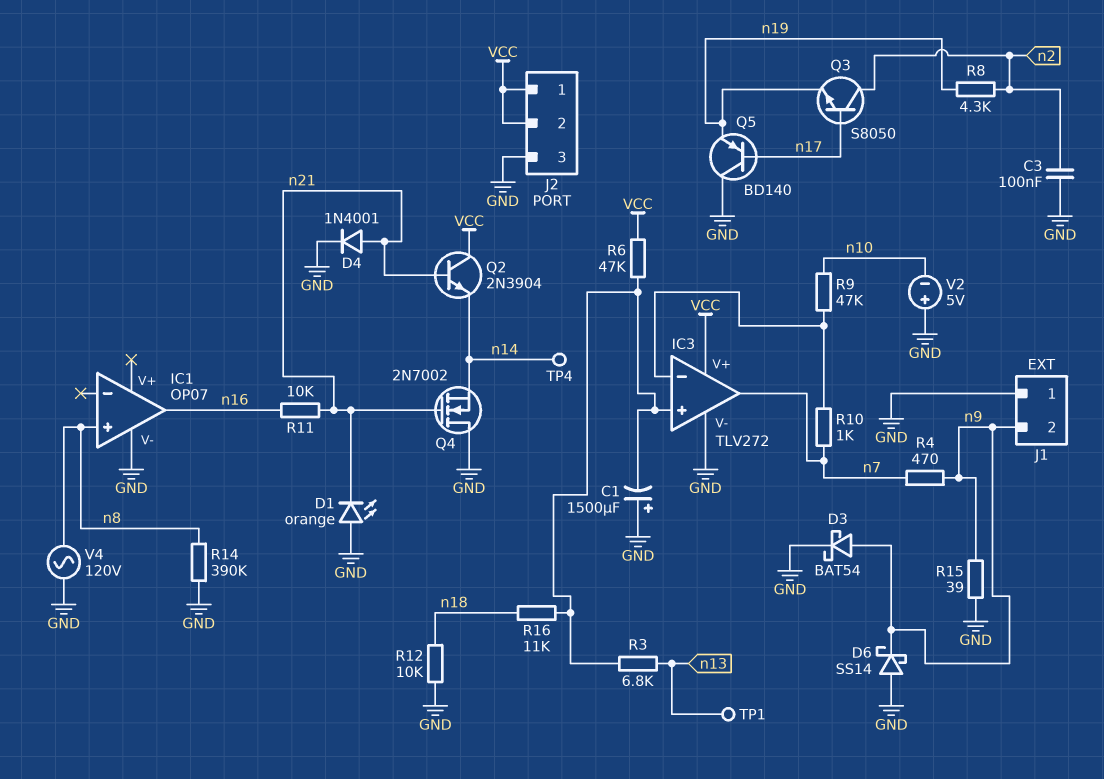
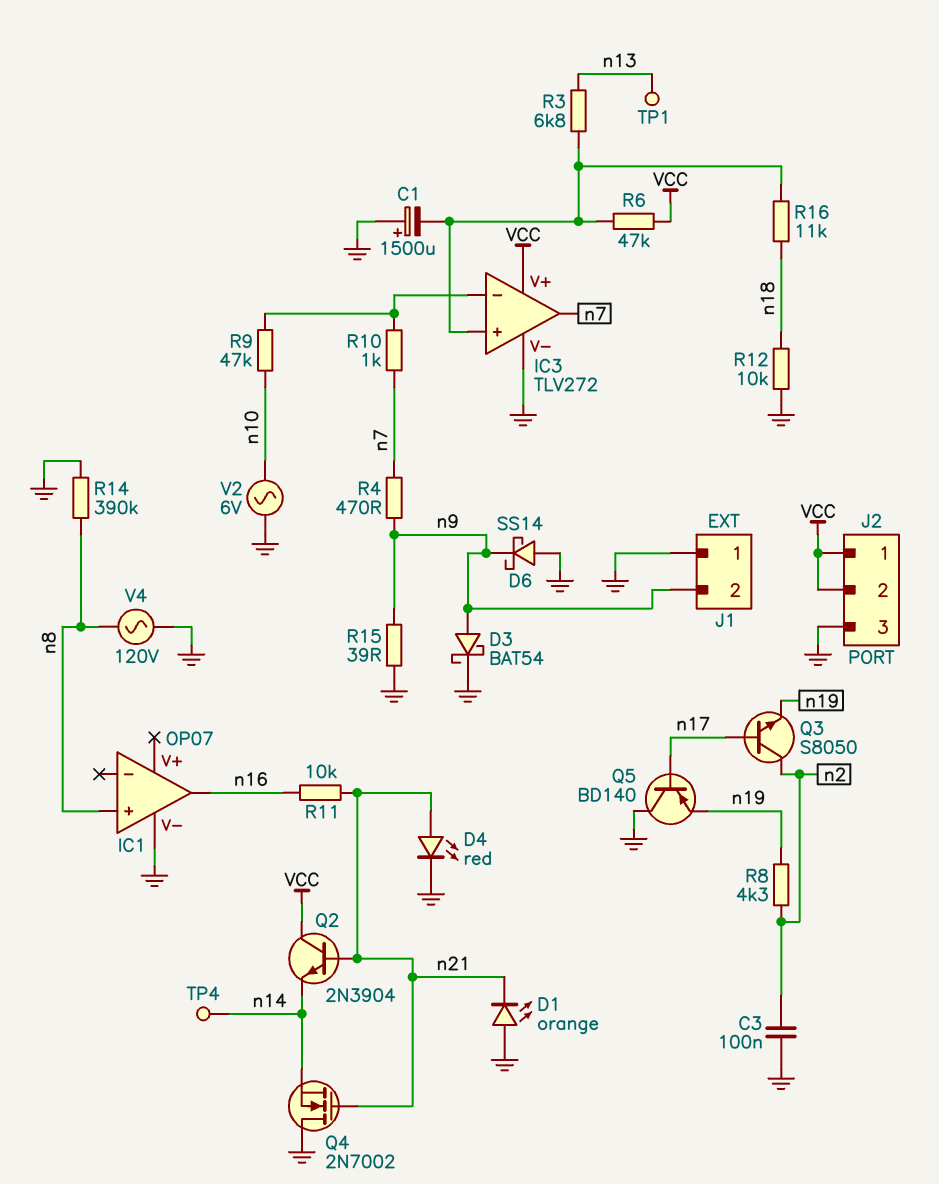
D4: diode 1N4001 (A n21, K GND) -> LED red (A n21, K GND)
V2: 5V (plus GND, minus n10) -> AC 6V (GND, n10)

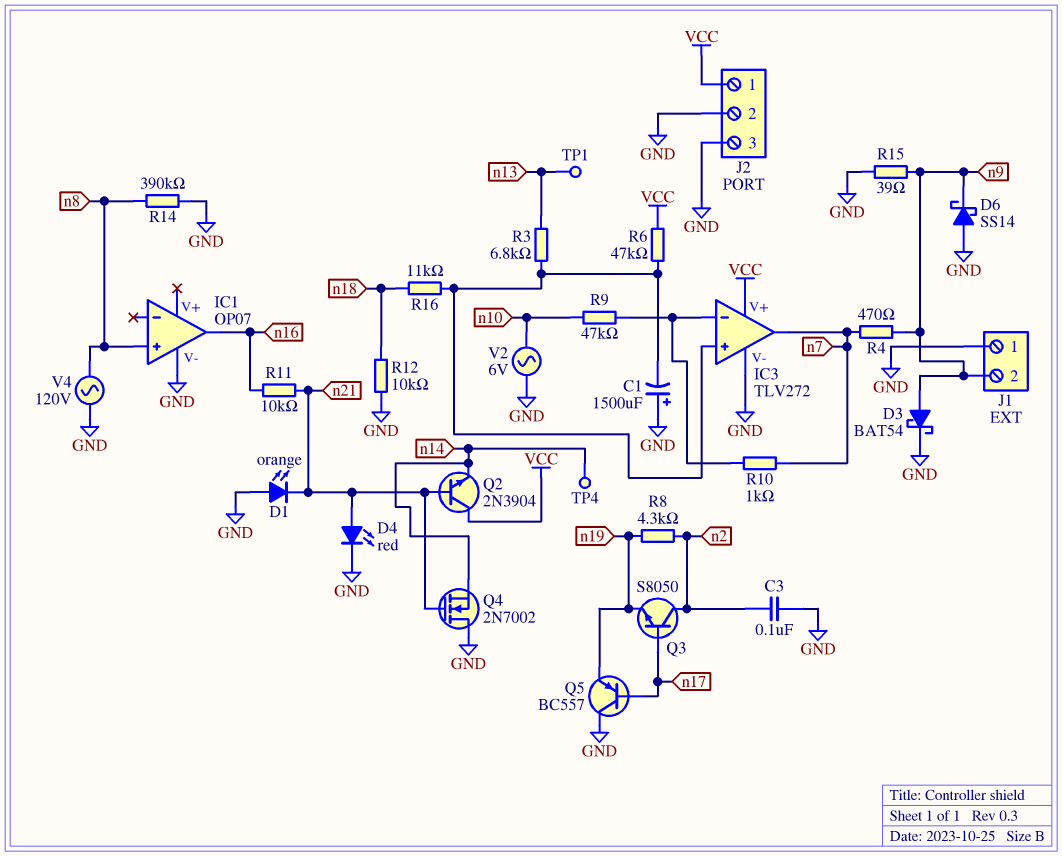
J2 pin 2: VCC -> GND
Q5: PNP BD140 (B n17, C GND, E n19) -> PNP BC557 (B n17, C GND, E n19)

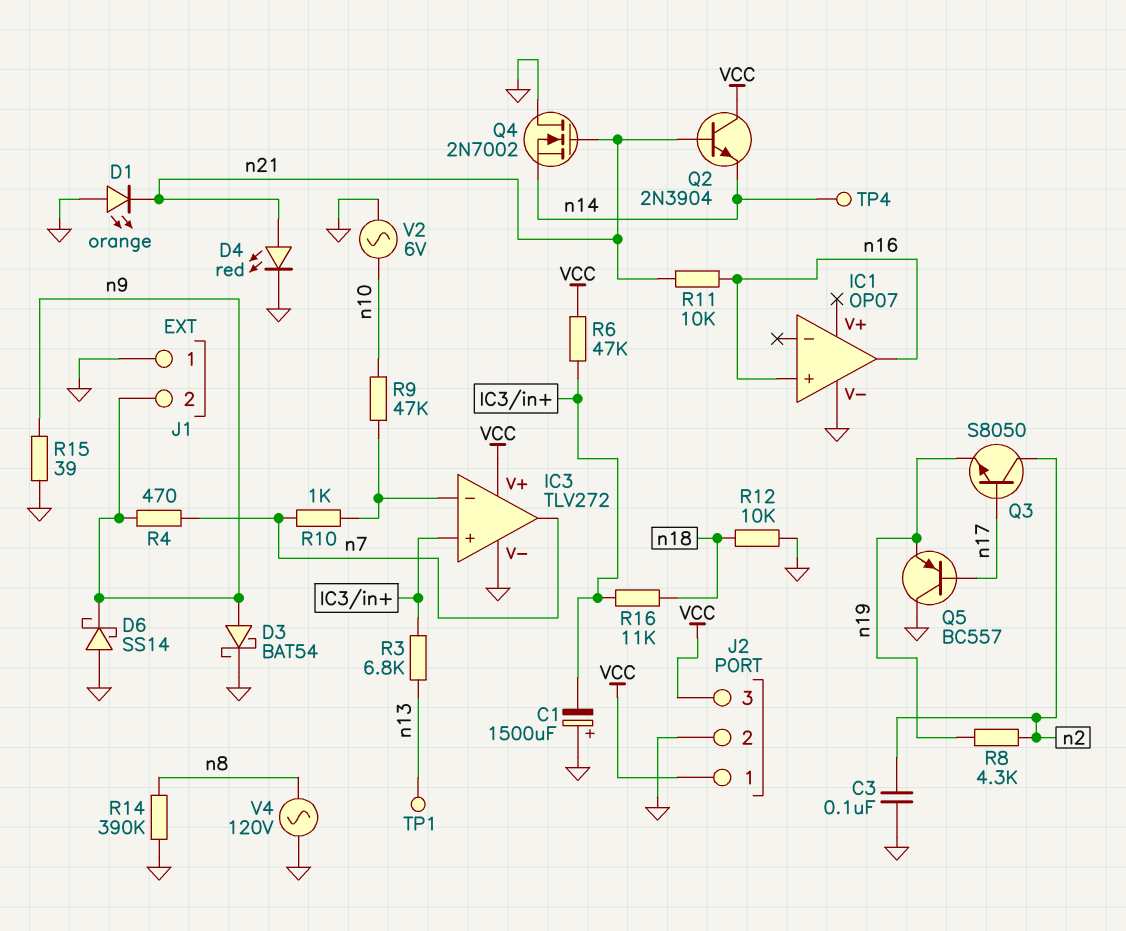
IC1 pin in+: n8 -> n16
J2 pin 3: GND -> VCC

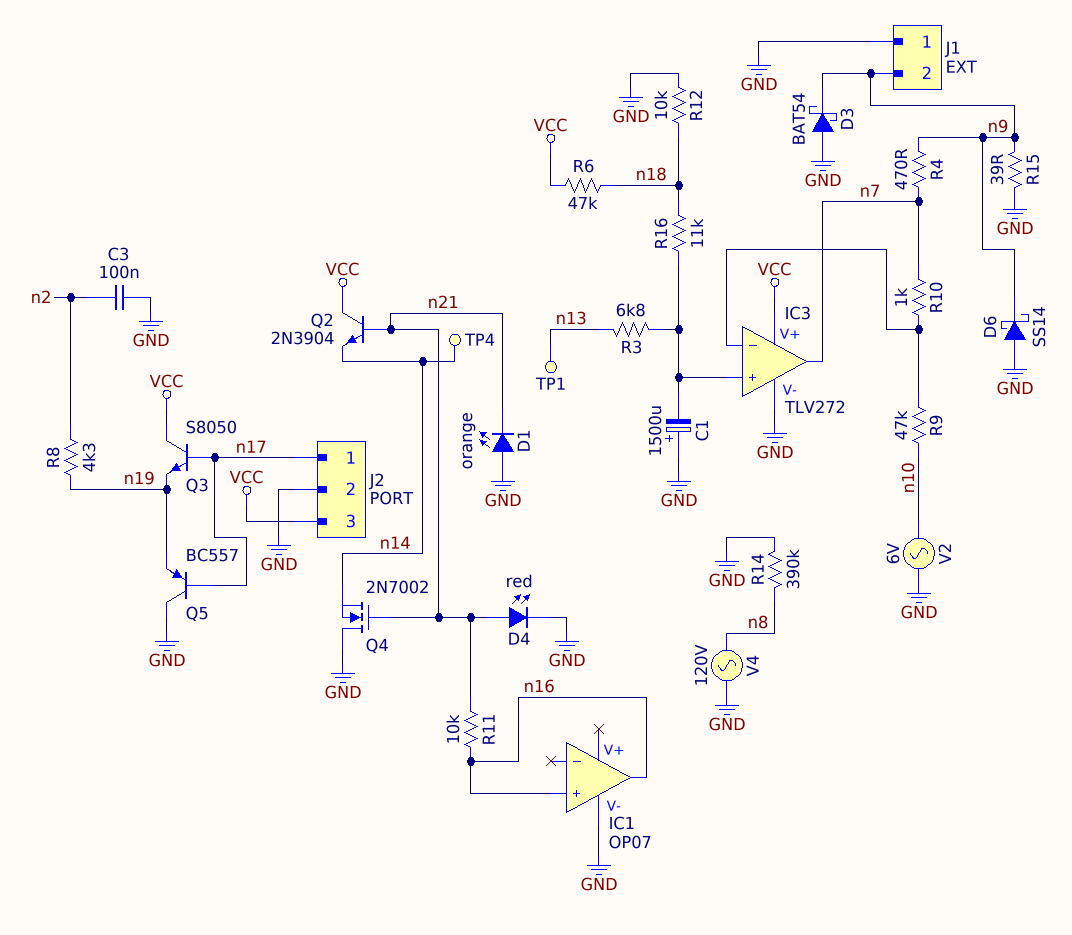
D3: schottky BAT54 (A n9, K GND) -> schottky BAT54 (A GND, K n9)
J2 pin 1: VCC -> n17
Q3: NPN S8050 (B n17, C n2, E n19) -> NPN S8050 (B n17, C VCC, E n19)
R6: 47k (IC3/in+, VCC) -> 47k (VCC, n18)

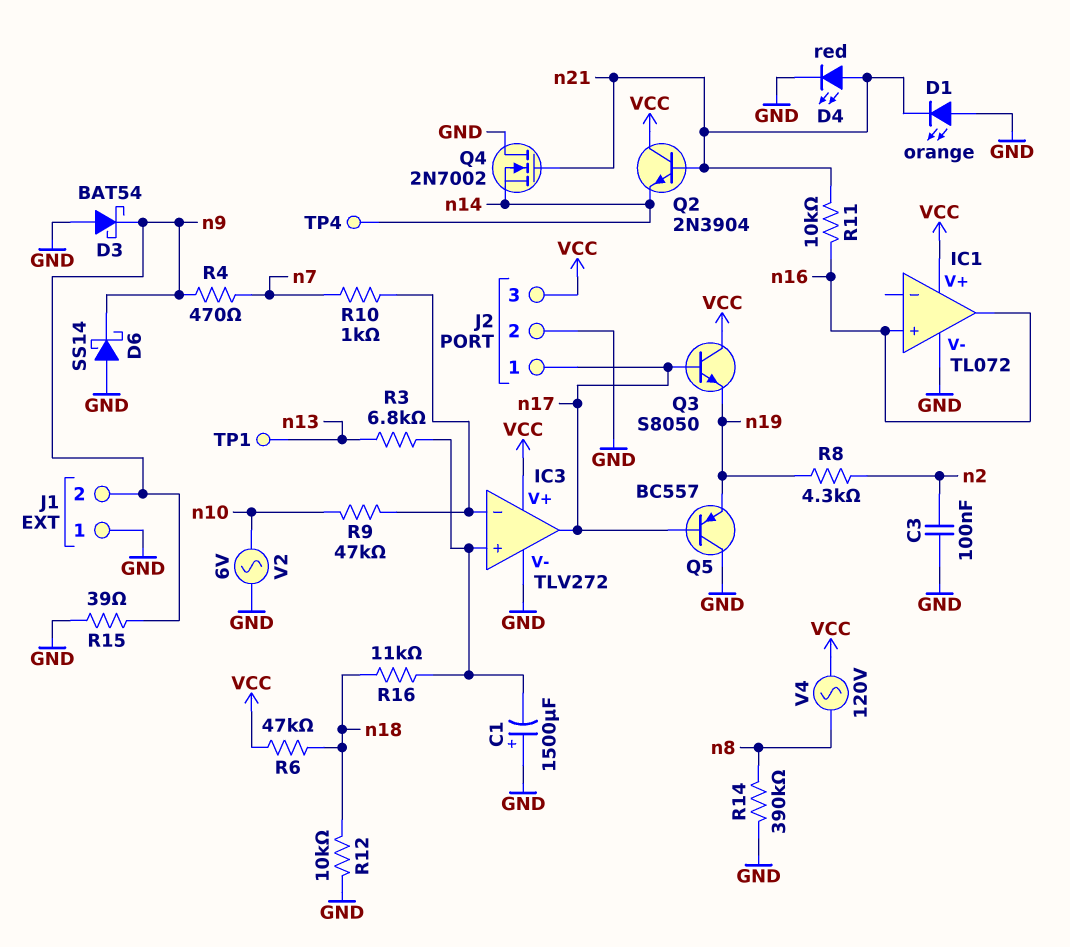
IC1: OP07 -> TL072
IC1 pin V+: none -> VCC
IC3 pin out: n7 -> n17
V4: AC 120V (GND, n8) -> AC 120V (VCC, n8)

